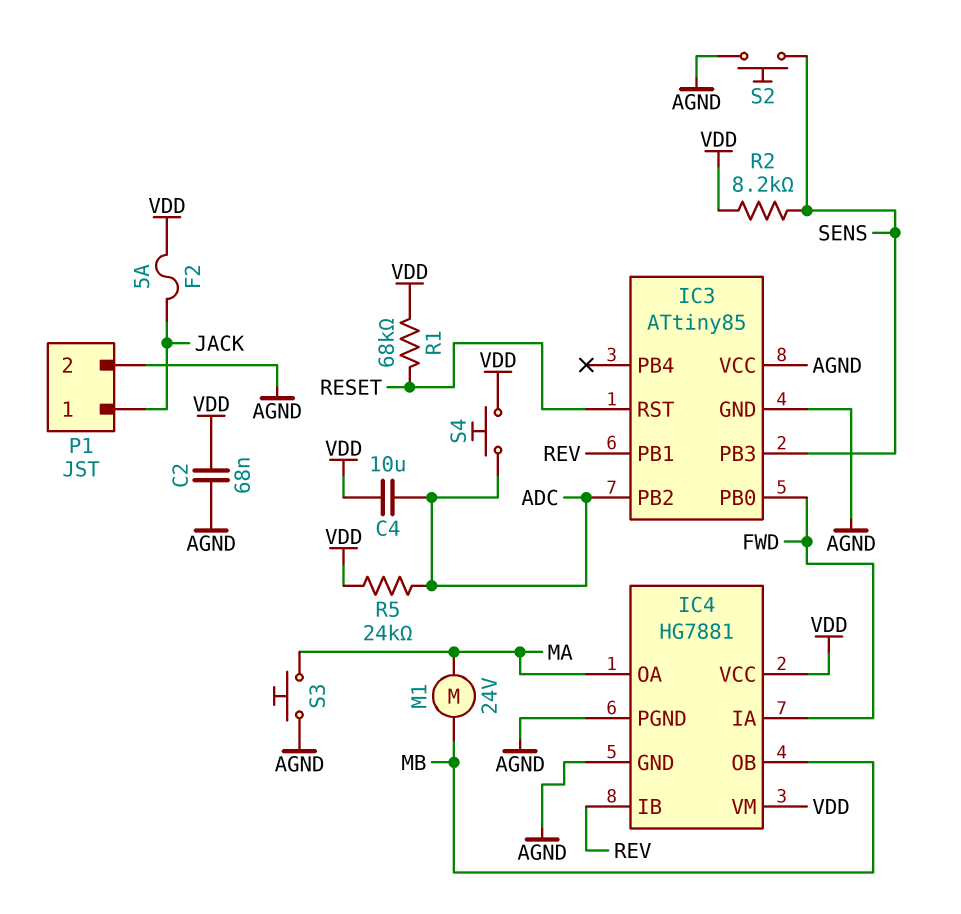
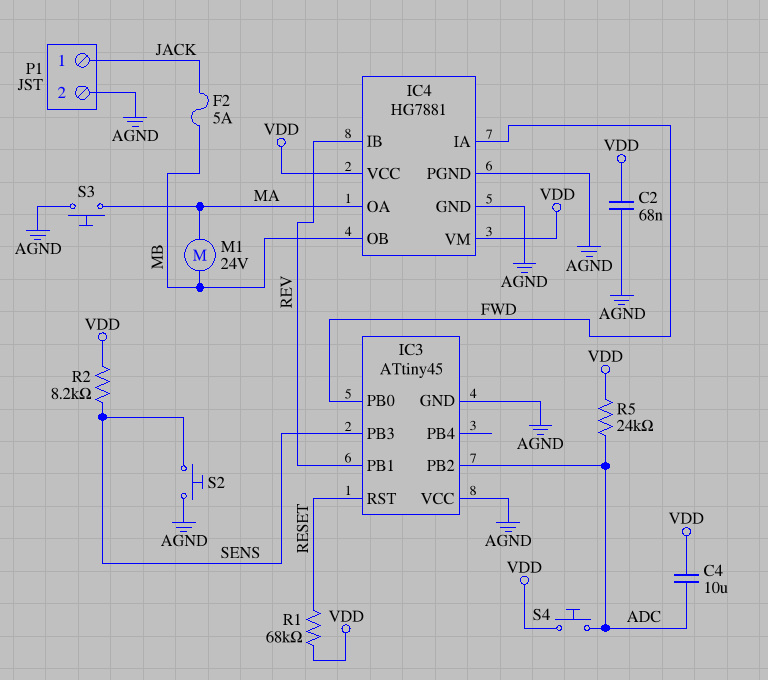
F2: 5A (JACK, VDD) -> 5A (JACK, MB)
IC3: ATtiny85 -> ATtiny45

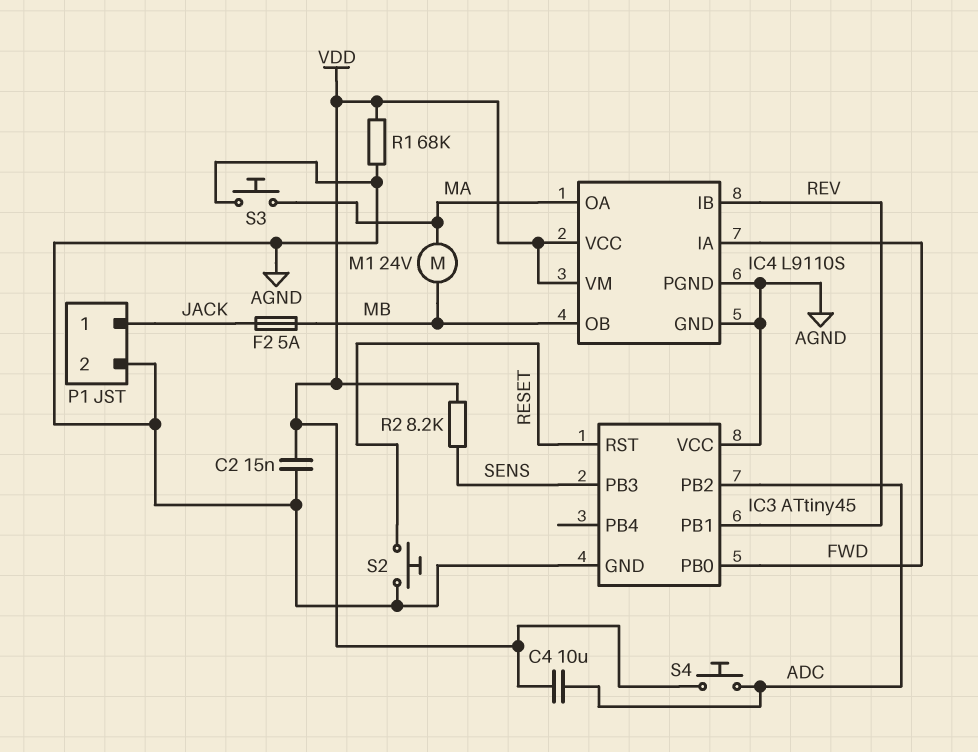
C2: 68nF (AGND, VDD) -> 15nF (AGND, VDD)
IC4: HG7881 -> L9110S
R1: 68k (RESET, VDD) -> 68k (AGND, VDD)
R5: 24k (ADC, VDD) -> none
S2: button (AGND, SENS) -> button (AGND, RESET)

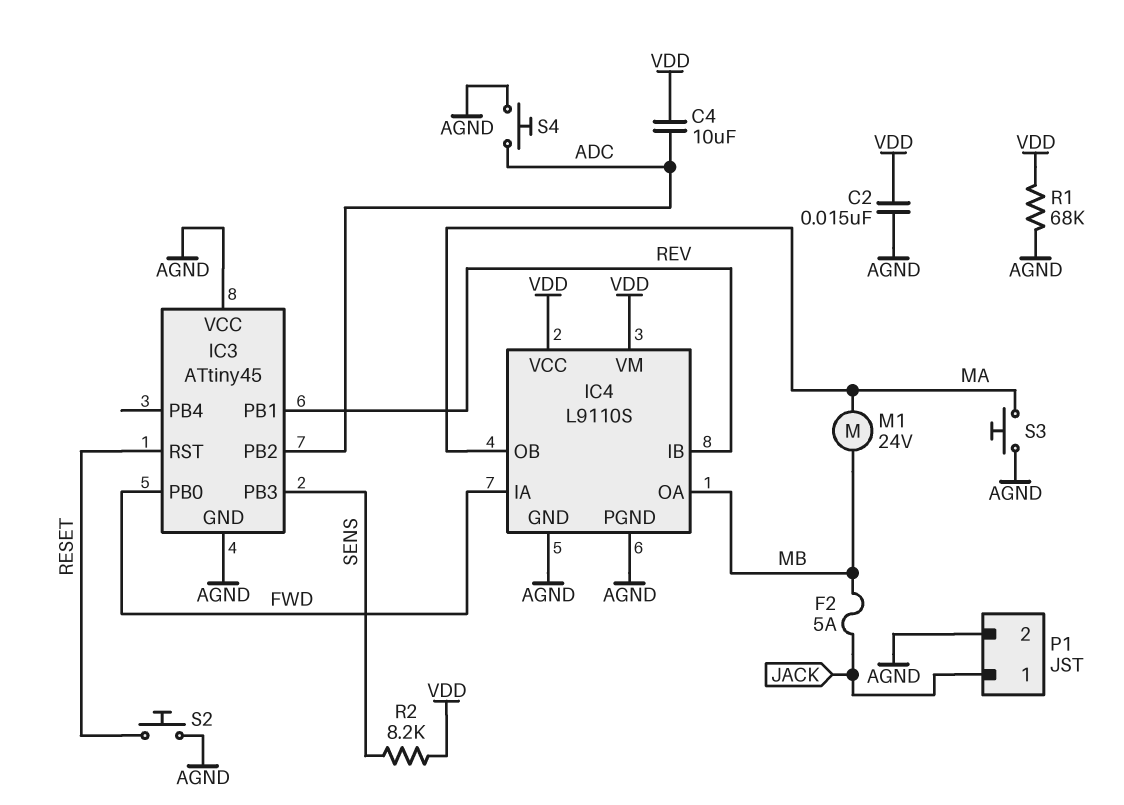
IC4 pin OA: MA -> MB
IC4 pin OB: MB -> MA
S4: button (ADC, VDD) -> button (ADC, AGND)

